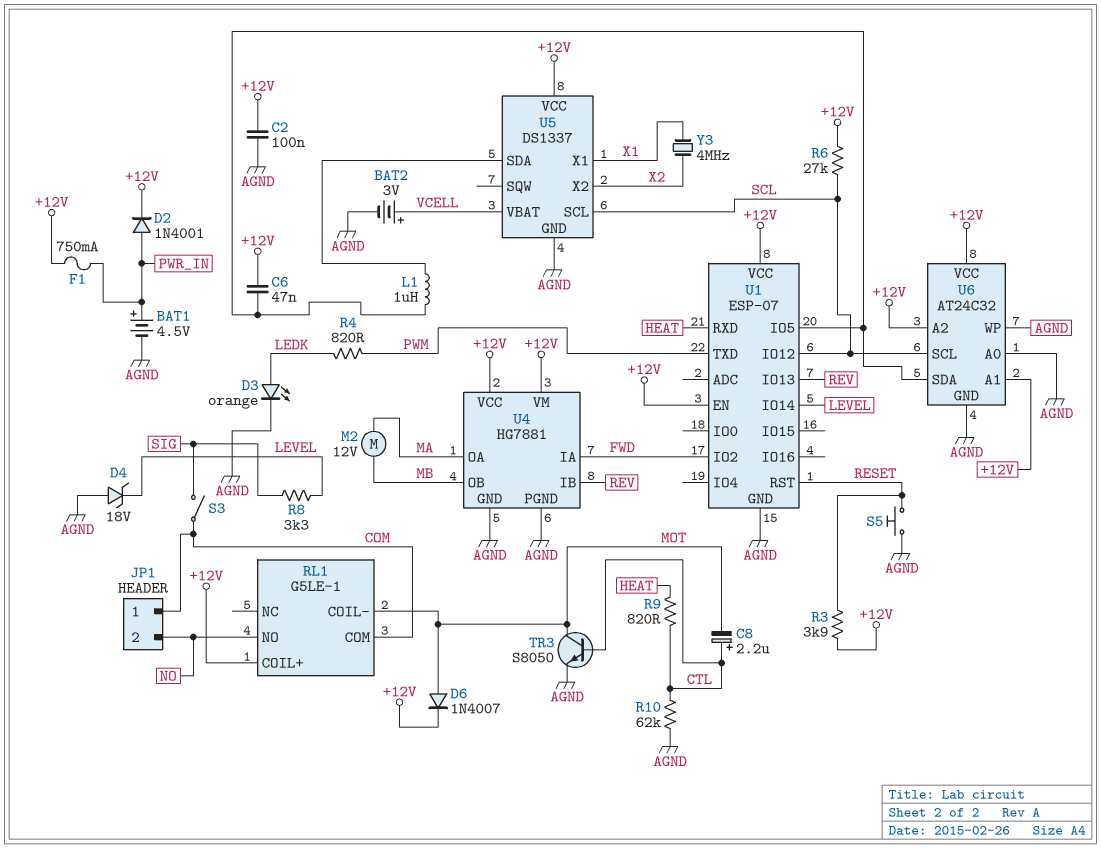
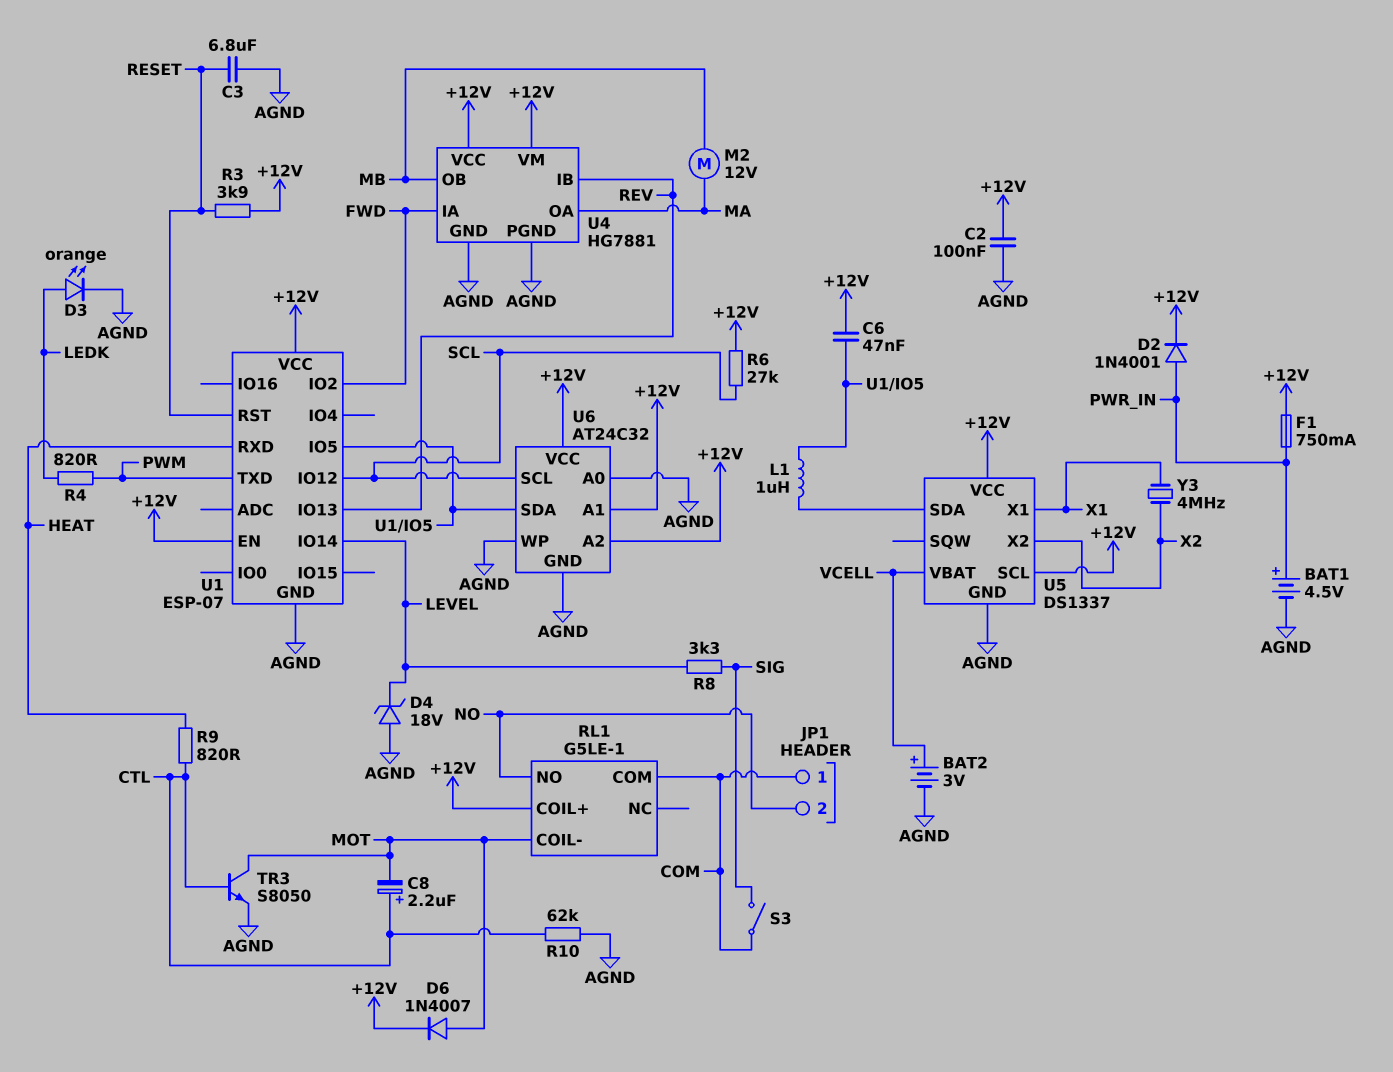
C3: none -> 6.8uF (AGND, RESET)
S5: button (AGND, RESET) -> none
U5 pin SCL: SCL -> +12V

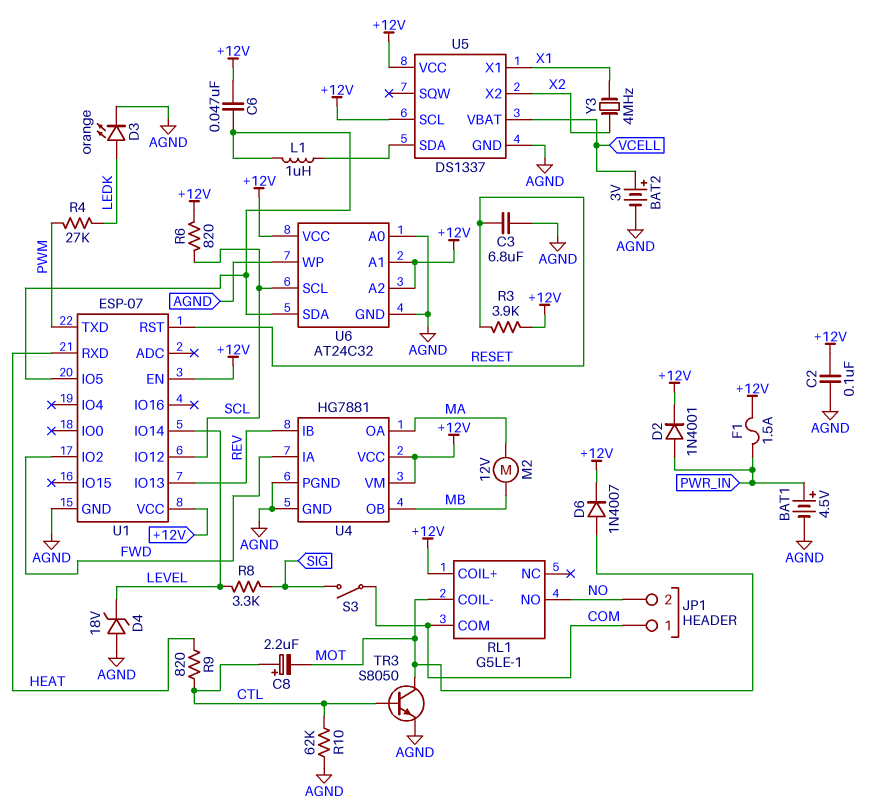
F1: 750mA (+12V, PWR_IN) -> 1.5A (+12V, PWR_IN)
R4: 820 (LEDK, PWM) -> 27k (LEDK, PWM)
R6: 27k (+12V, SCL) -> 820 (+12V, SCL)

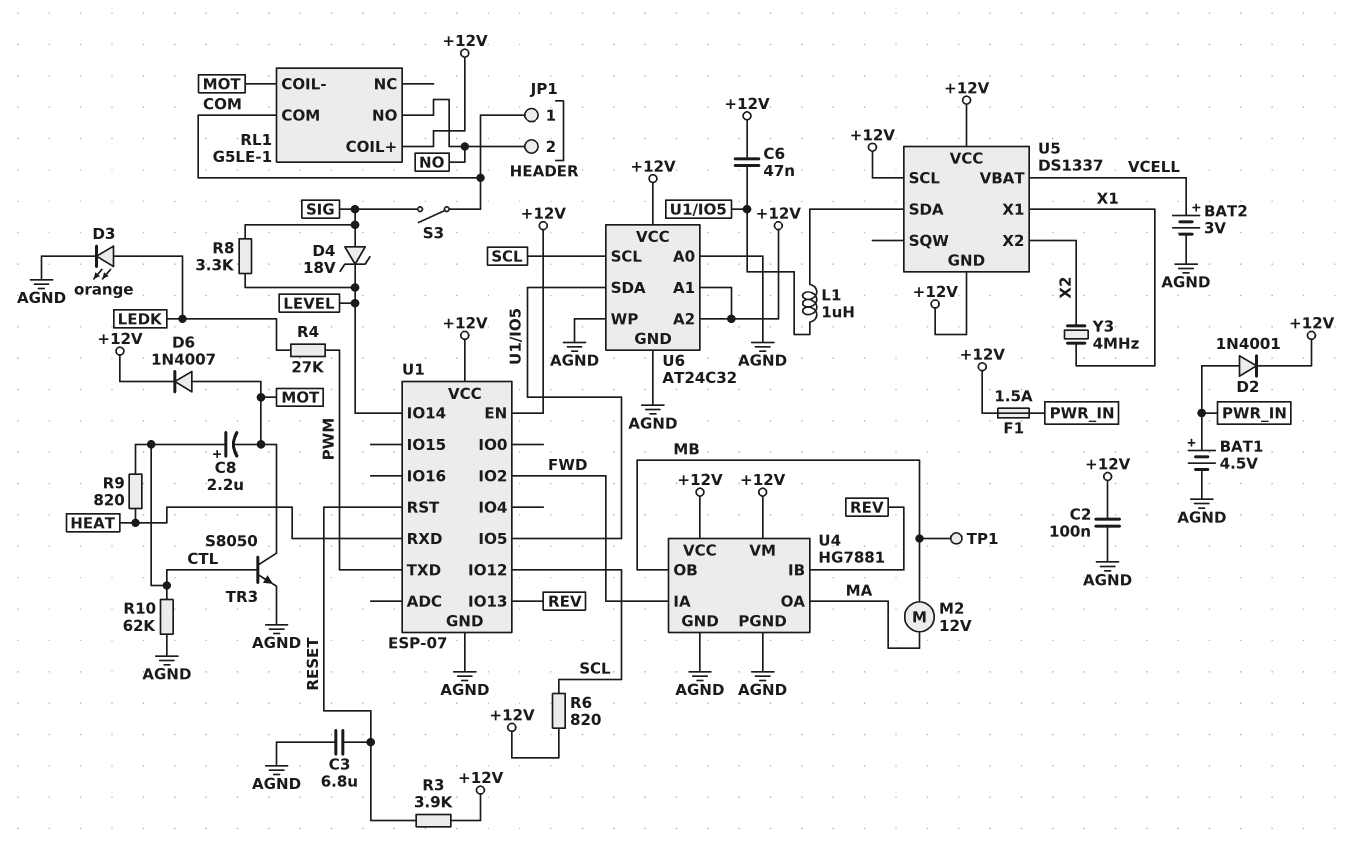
D4: zener 18V (A AGND, K LEVEL) -> zener 18V (A SIG, K LEVEL)
TP1: none -> test point (MB)
U5 pin GND: AGND -> +12V

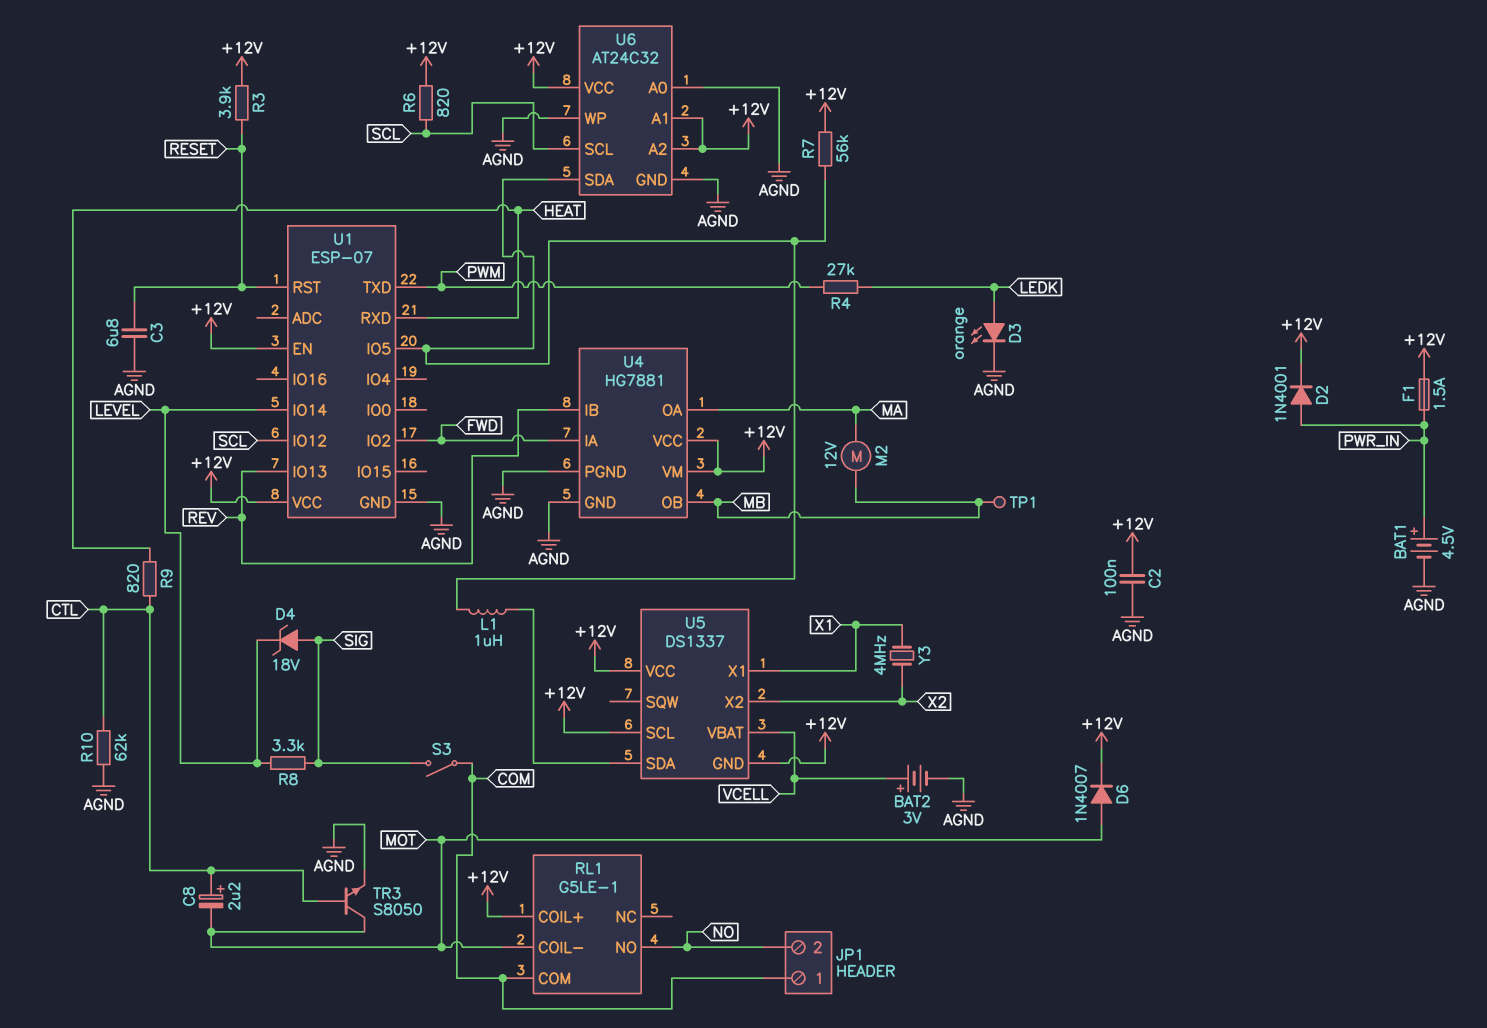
C6: 47nF (+12V, U1/IO5) -> none
R7: none -> 56k (+12V, U1/IO5)

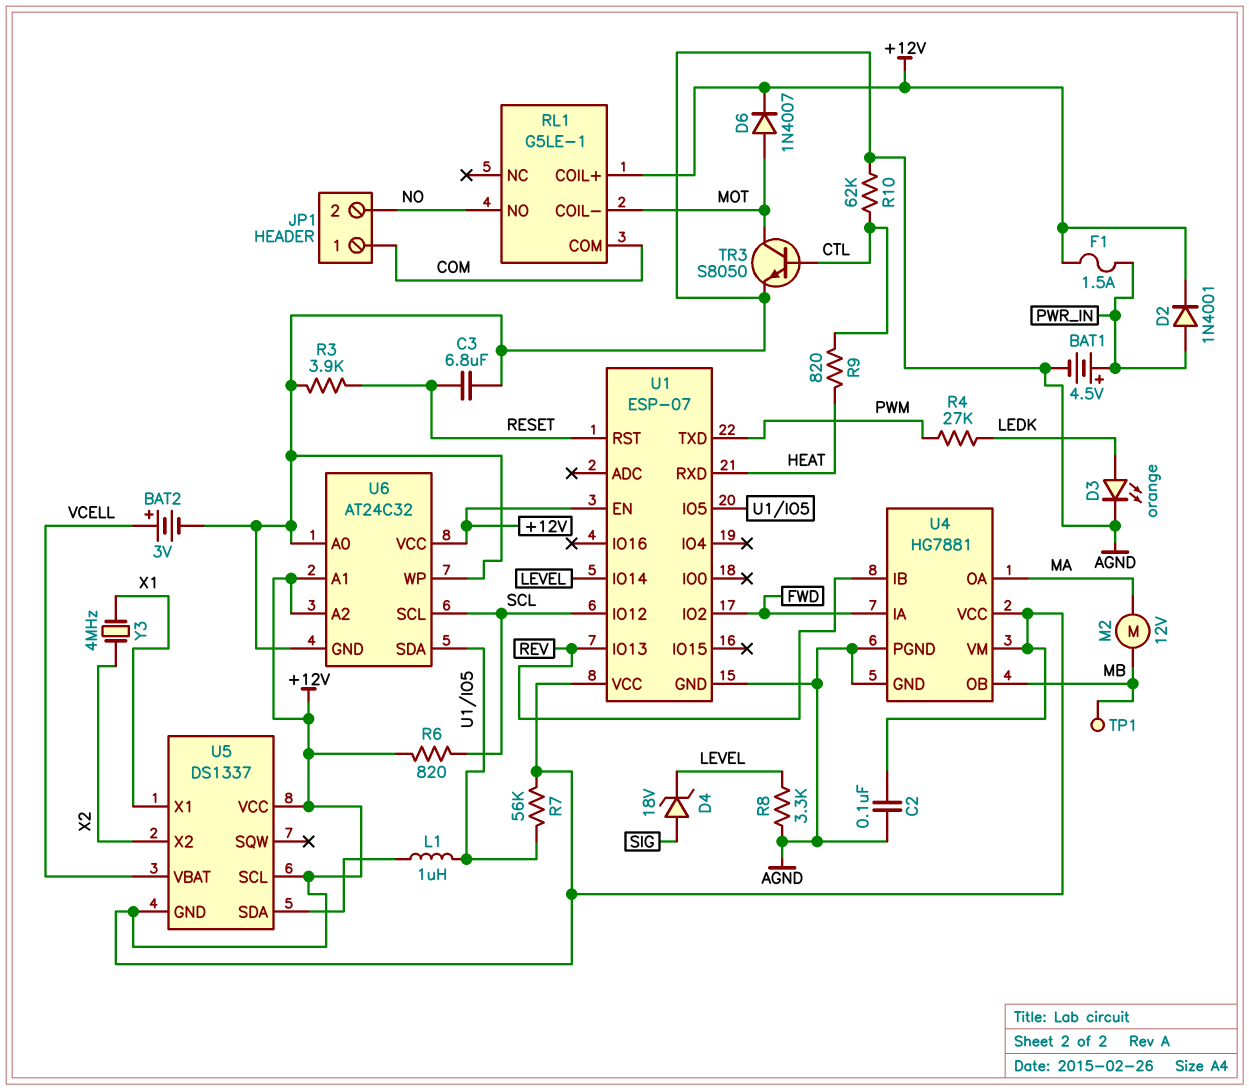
C8: 2.2uF (plus CTL, minus MOT) -> none
R3: 3.9k (+12V, RESET) -> 3.9k (AGND, RESET)
R8: 3.3k (LEVEL, SIG) -> 3.3k (AGND, LEVEL)
S3: switch (COM, SIG) -> none

